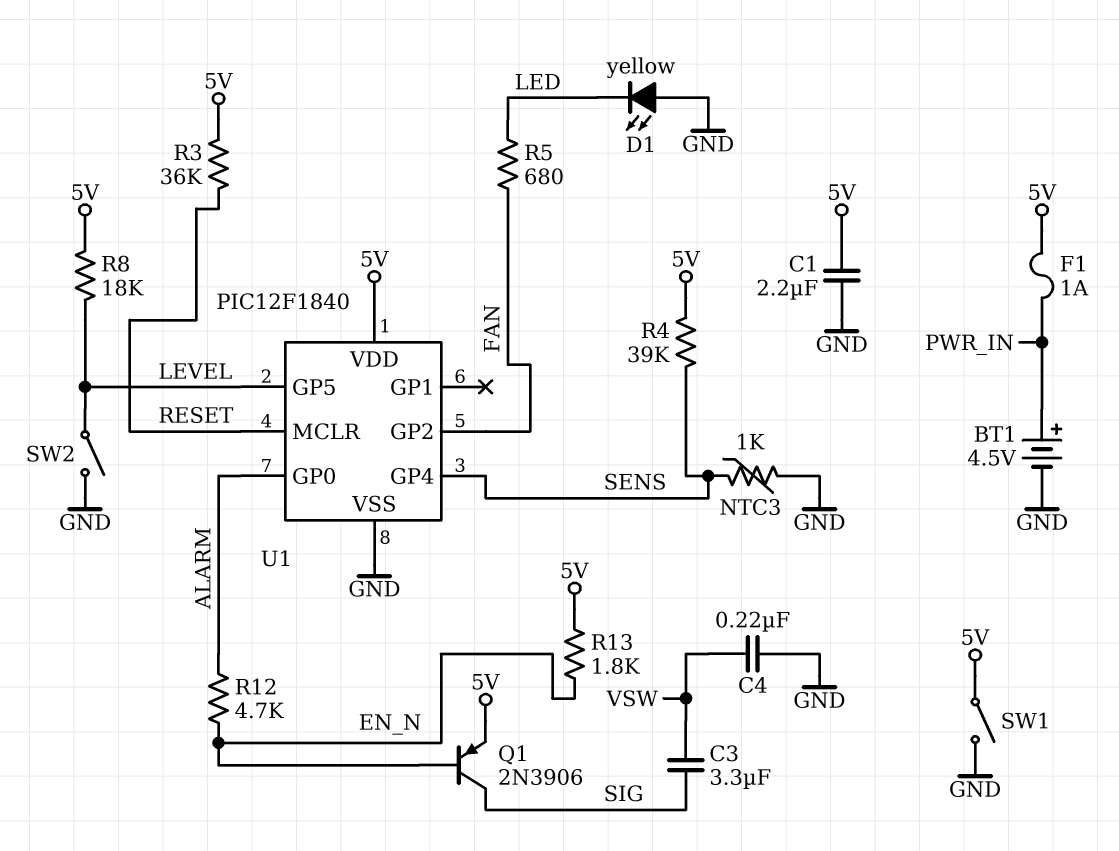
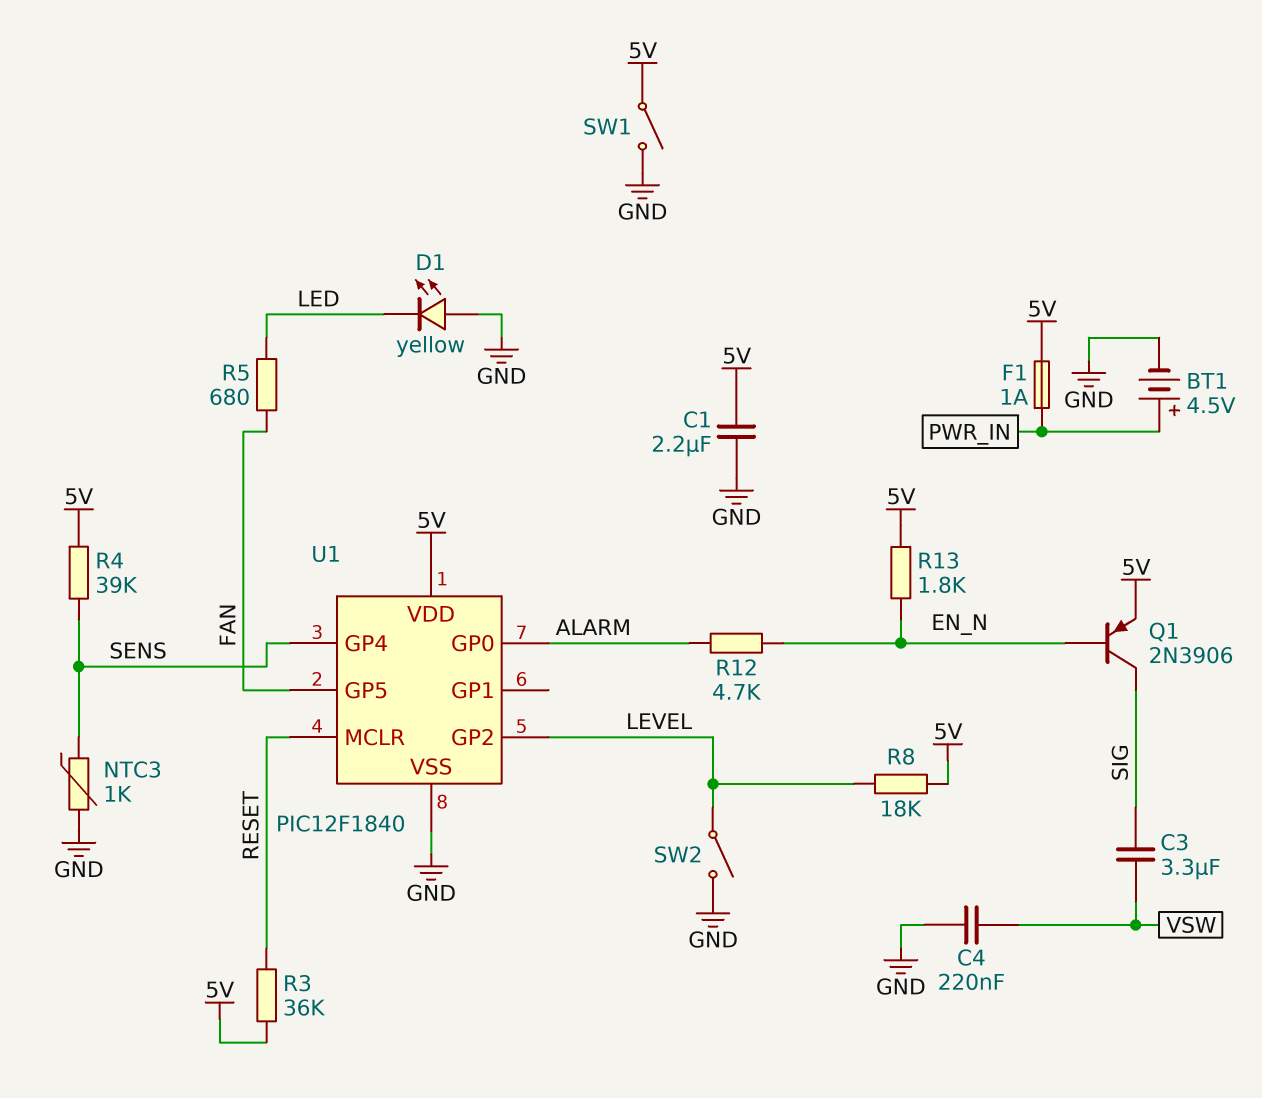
U1 pin GP2: FAN -> LEVEL
U1 pin GP5: LEVEL -> FAN

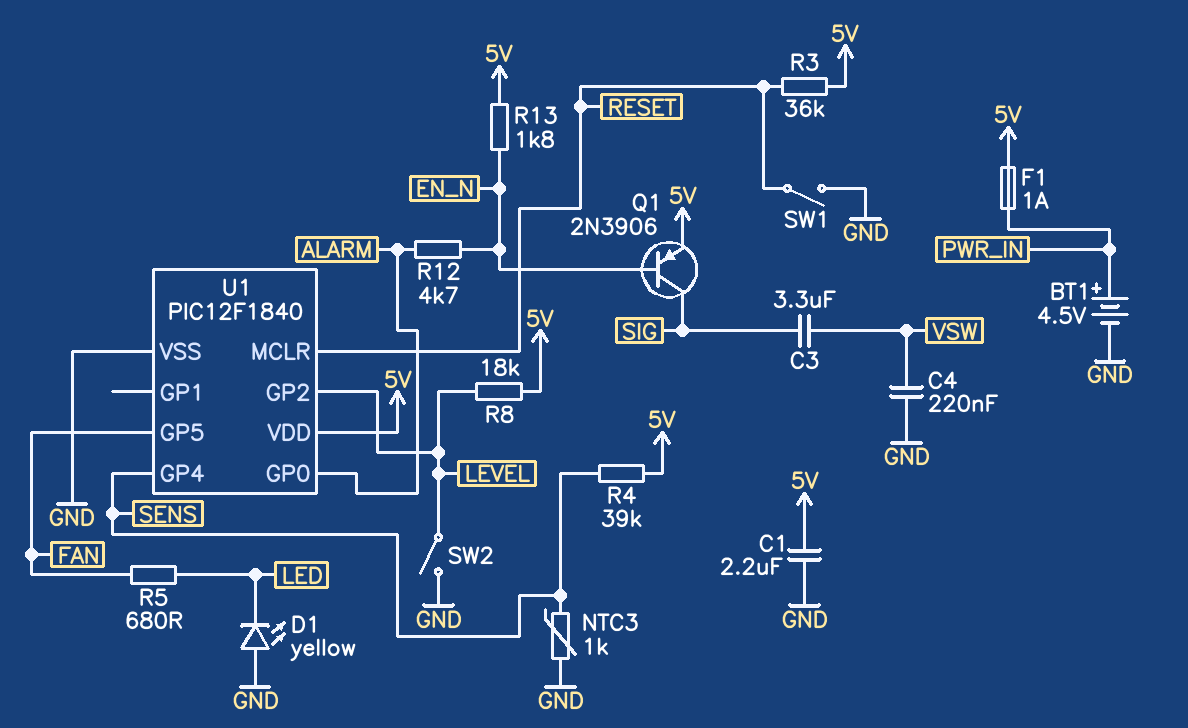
SW1: switch (5V, GND) -> switch (GND, RESET)

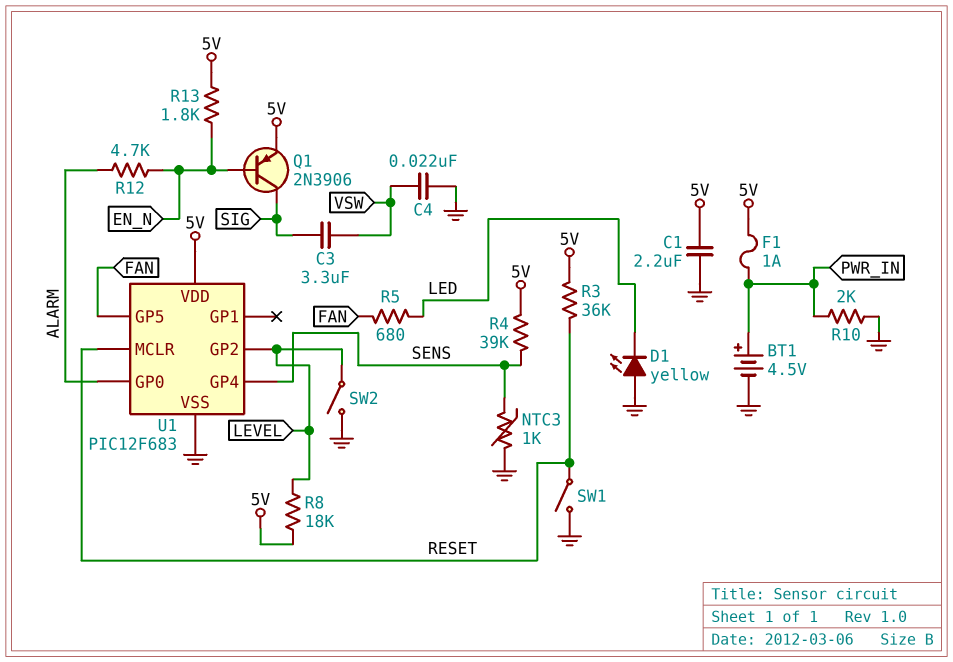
C4: 220nF (GND, VSW) -> 22nF (GND, VSW)
R10: none -> 2k (GND, PWR_IN)
U1: PIC12F1840 -> PIC12F683

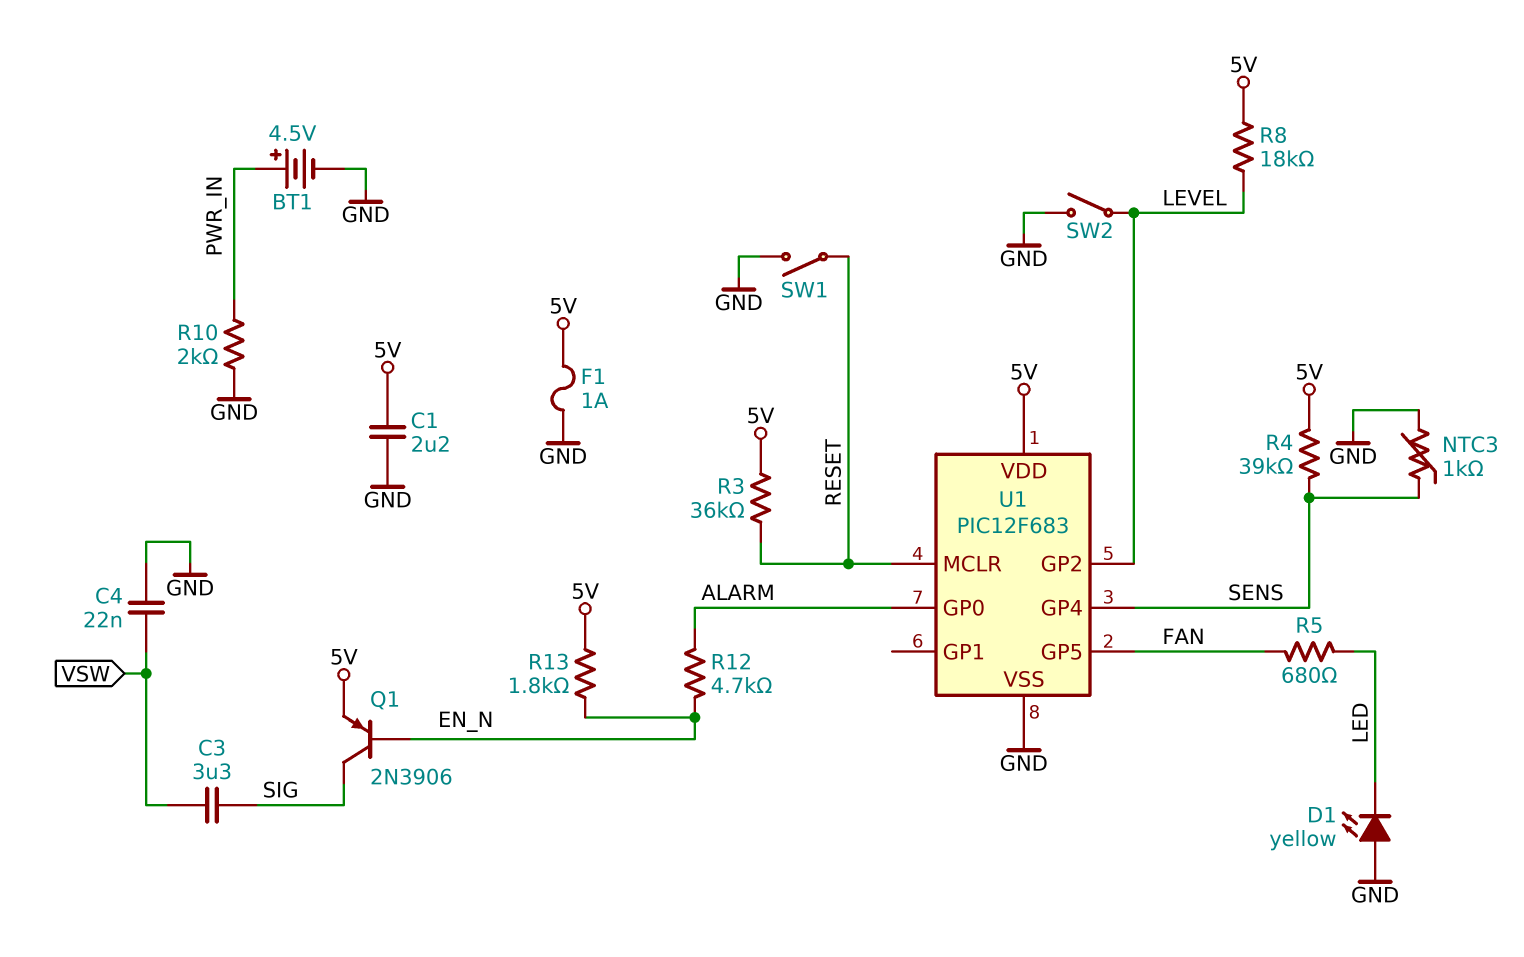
F1: 1A (5V, PWR_IN) -> 1A (5V, GND)

